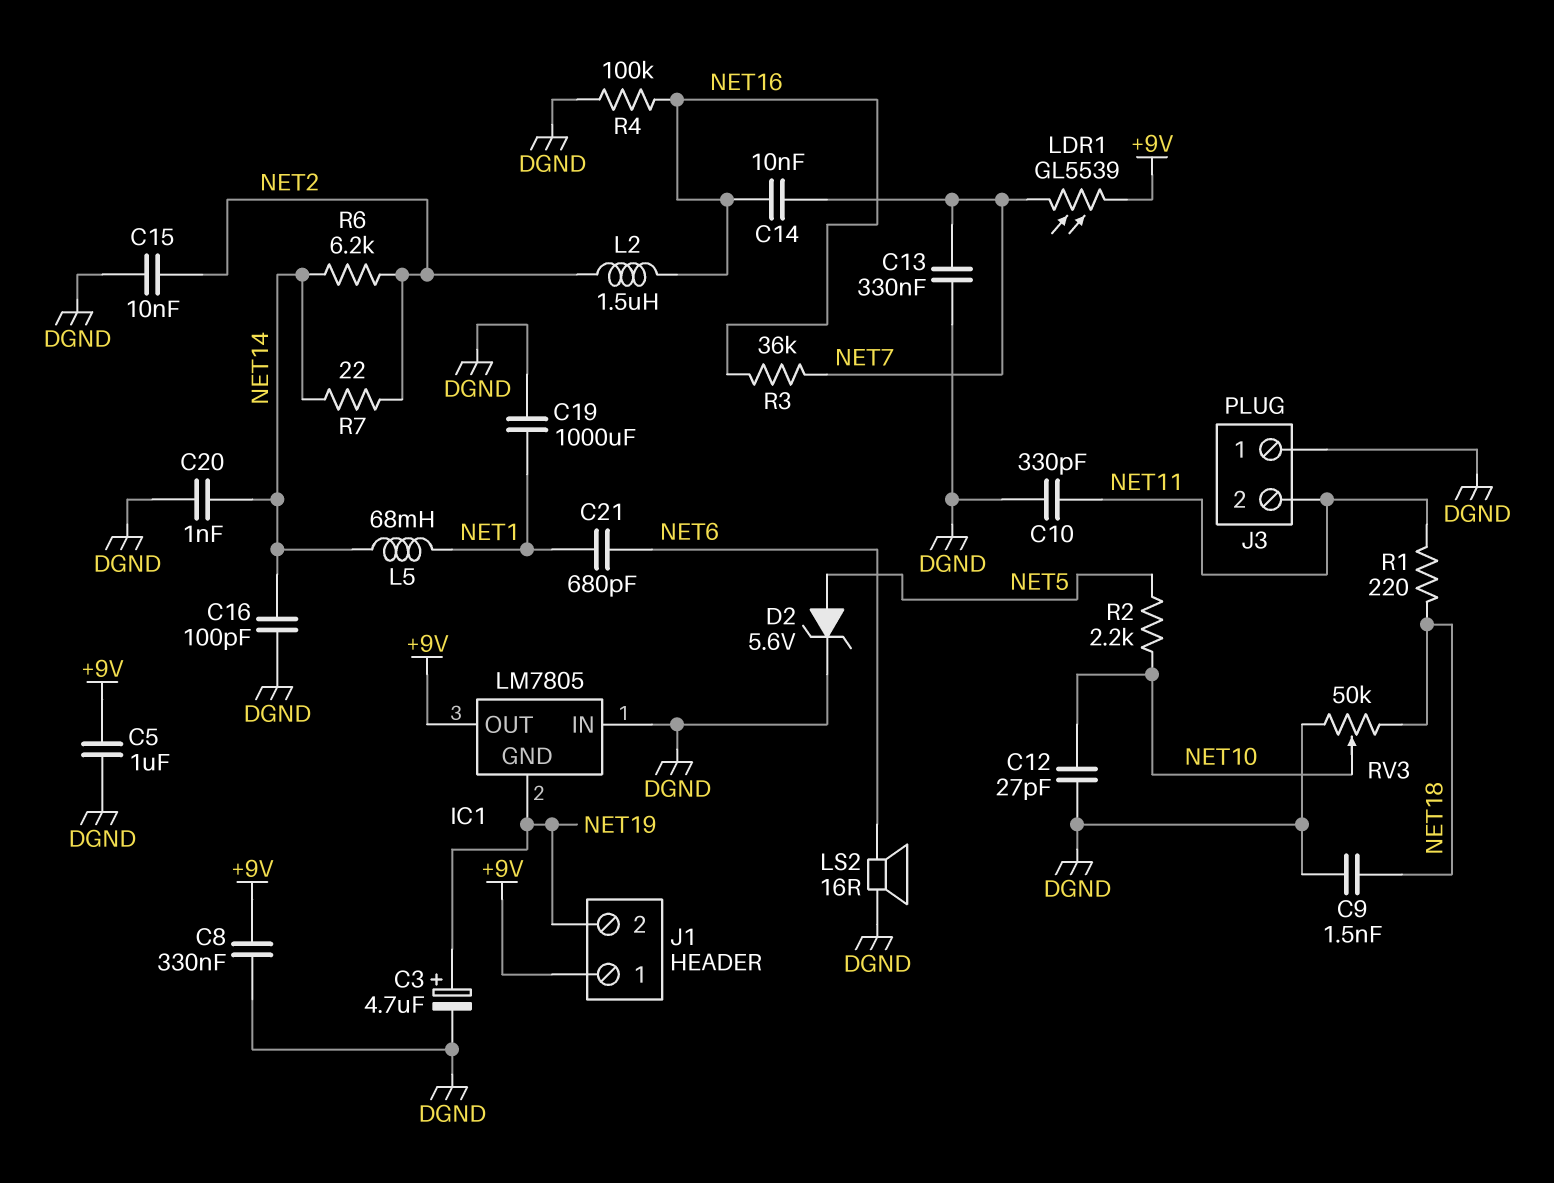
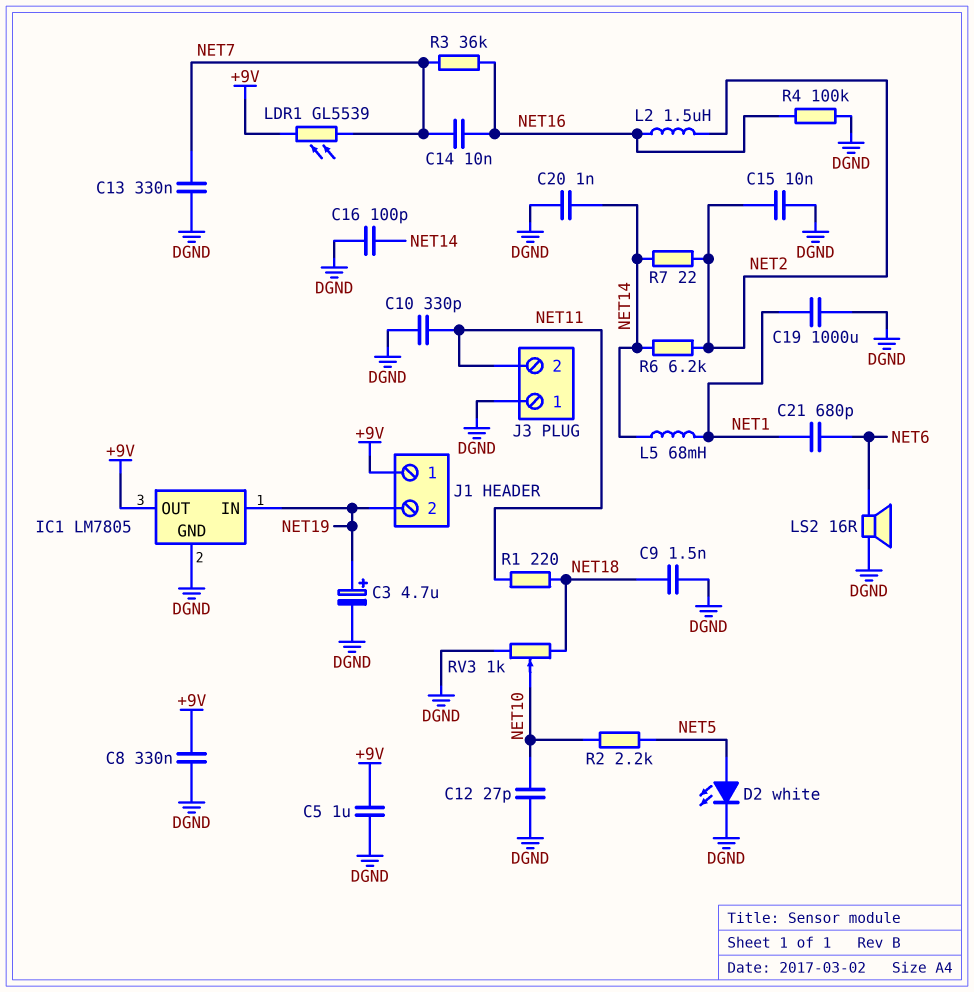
D2: zener 5.6V (A NET5, K DGND) -> LED white (A NET5, K DGND)
IC1 pin GND: NET19 -> DGND
IC1 pin IN: DGND -> NET19
RV3: 50k (DGND, NET18, wiper NET10) -> 1k (DGND, NET18, wiper NET10)

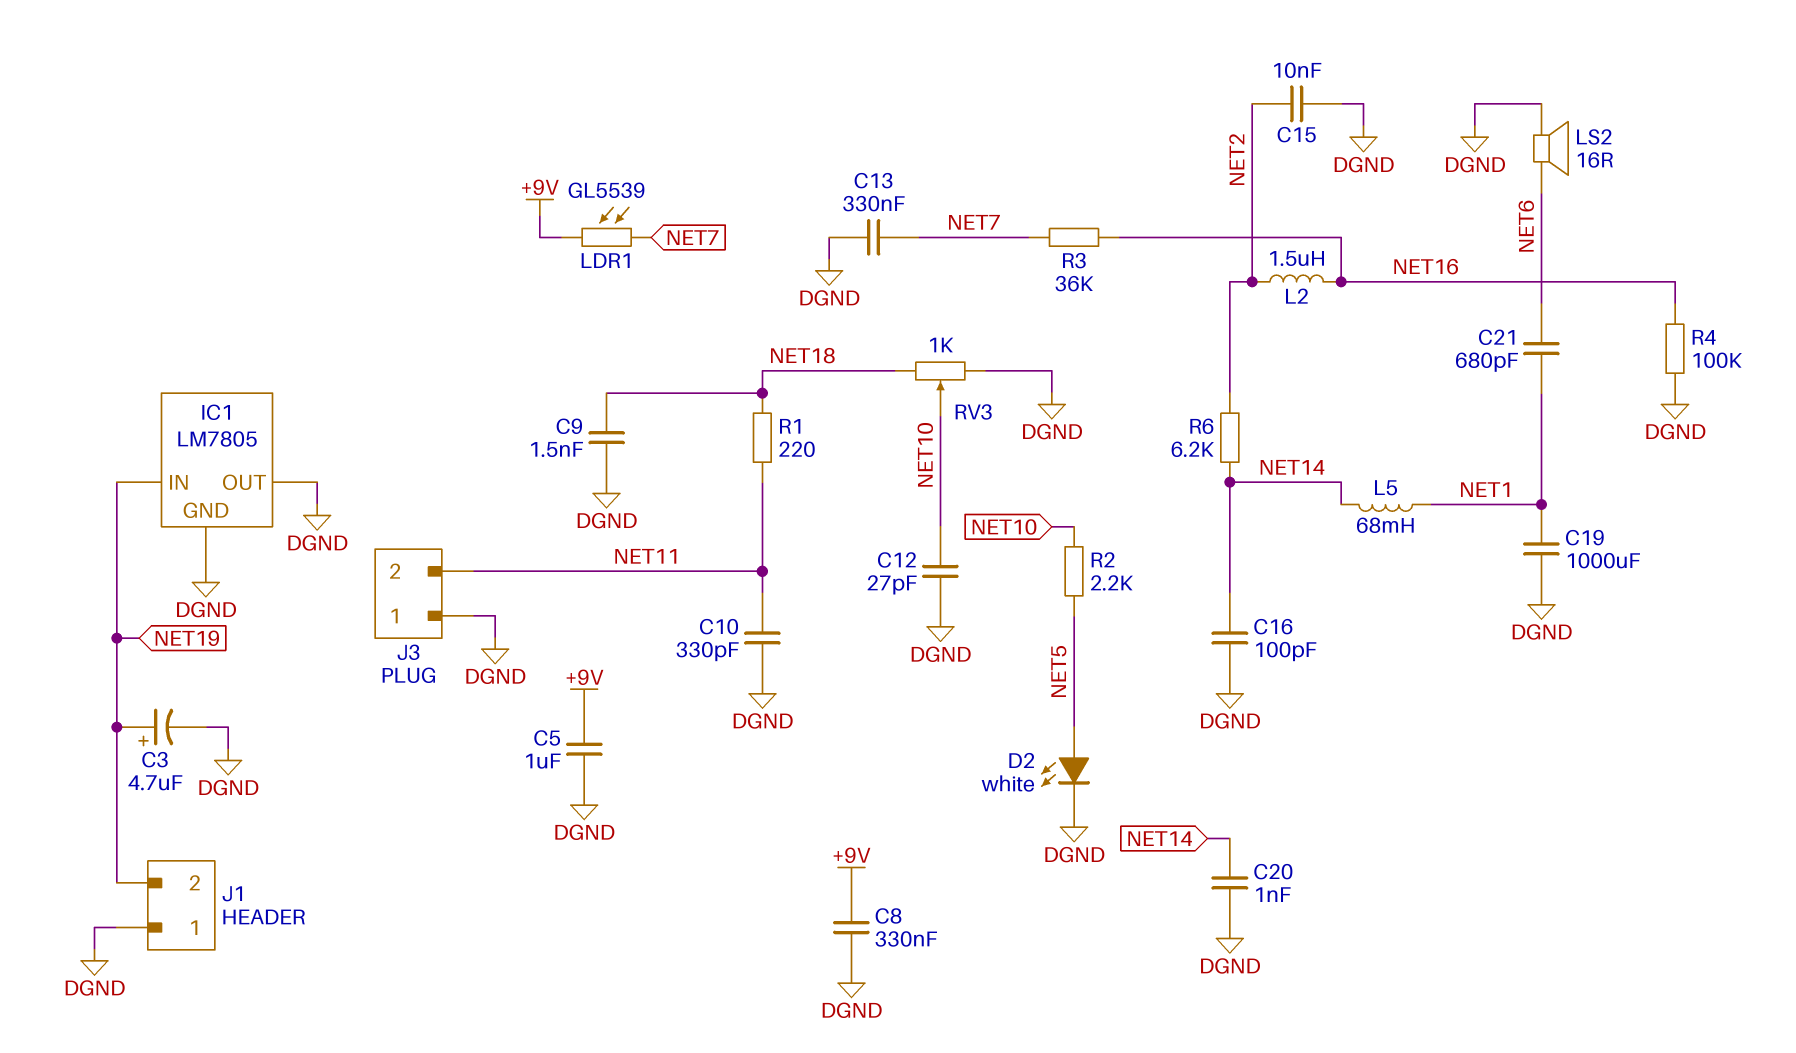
C14: 10nF (NET7, NET16) -> none
IC1 pin OUT: +9V -> DGND
J1 pin 1: +9V -> DGND
R7: 22 (NET2, NET14) -> none

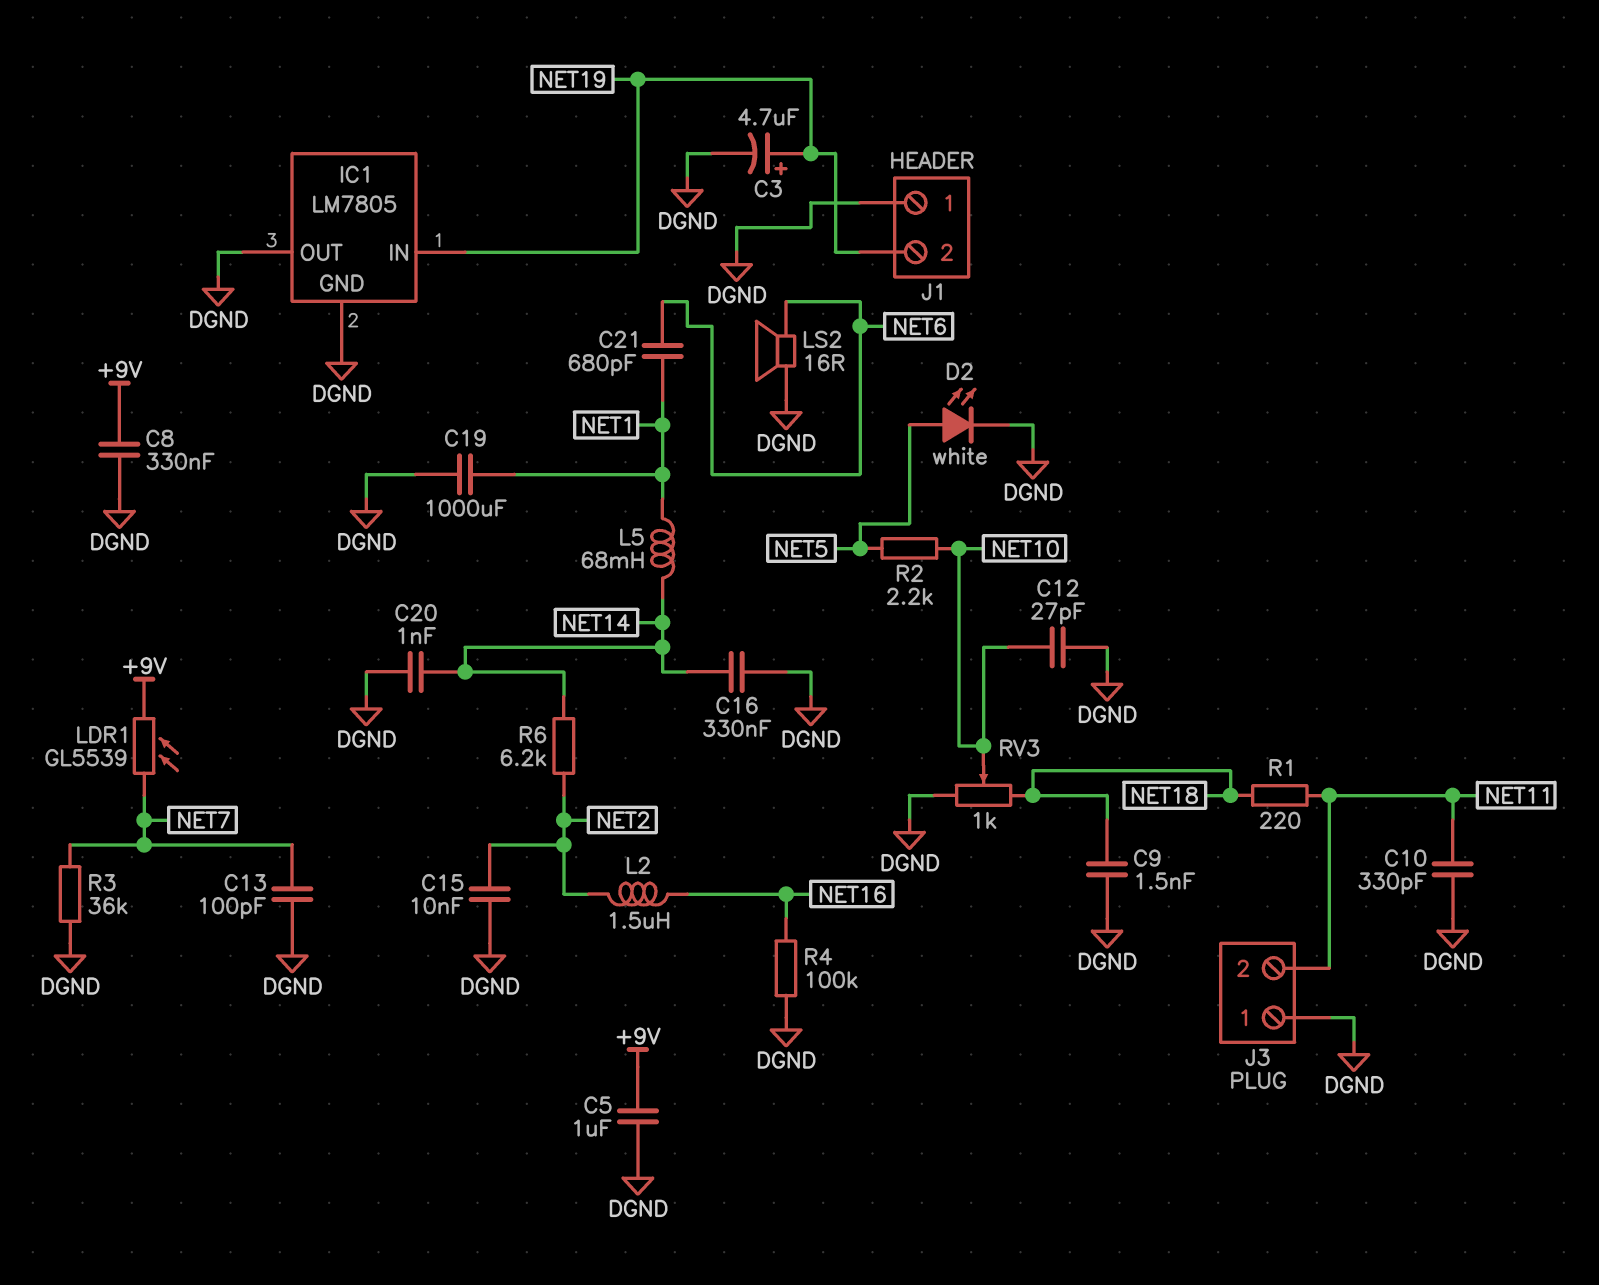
C13: 330nF (DGND, NET7) -> 100pF (DGND, NET7)
C16: 100pF (DGND, NET14) -> 330nF (DGND, NET14)
R3: 36k (NET7, NET16) -> 36k (DGND, NET7)

